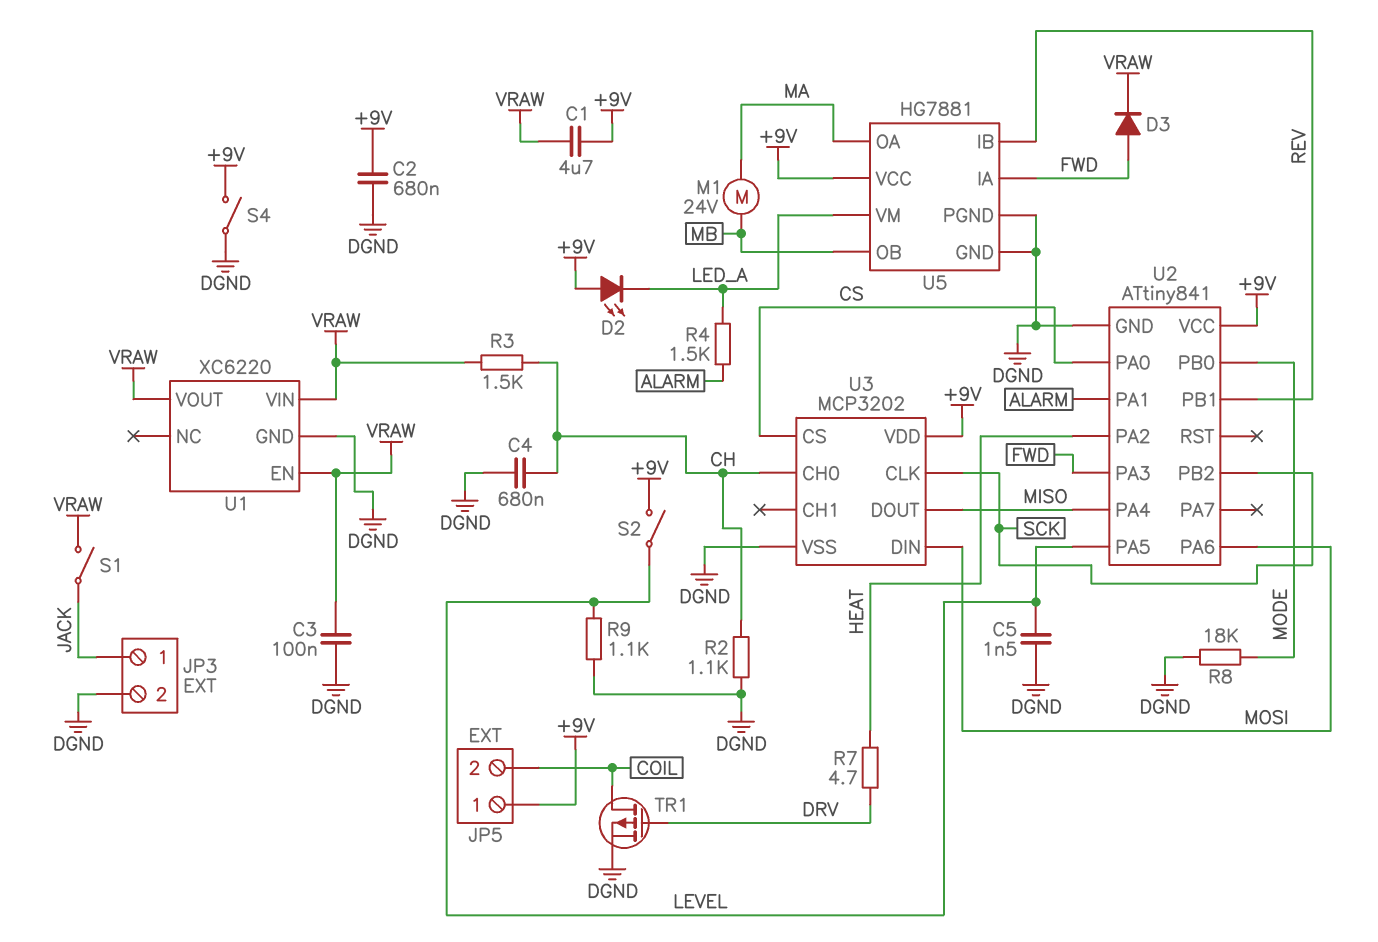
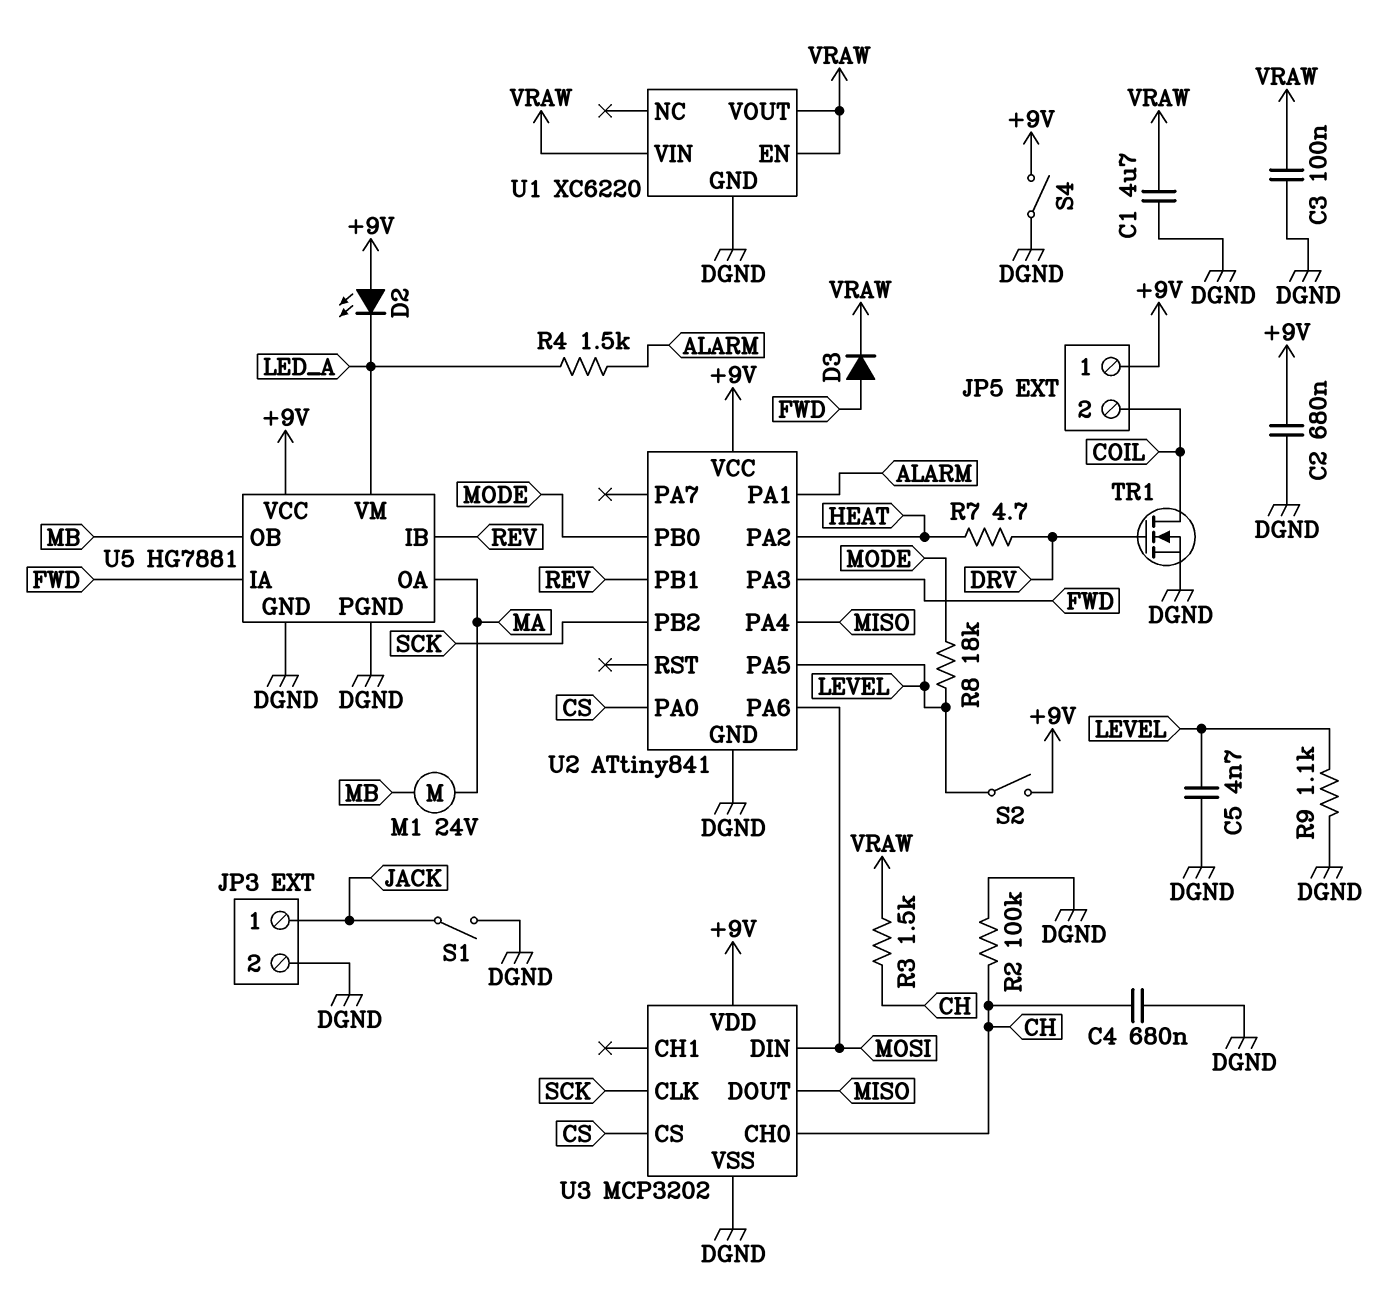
C1: 4.7uF (+9V, VRAW) -> 4.7uF (DGND, VRAW)
C5: 1.5nF (DGND, LEVEL) -> 4.7nF (DGND, LEVEL)
R2: 1.1k (CH, DGND) -> 100k (CH, DGND)
R8: 18k (DGND, MODE) -> 18k (LEVEL, MODE)
S1: switch (JACK, VRAW) -> switch (DGND, JACK)
TR1: PMOS (G DRV, D COIL, S DGND) -> NMOS (G DRV, D COIL, S DGND)

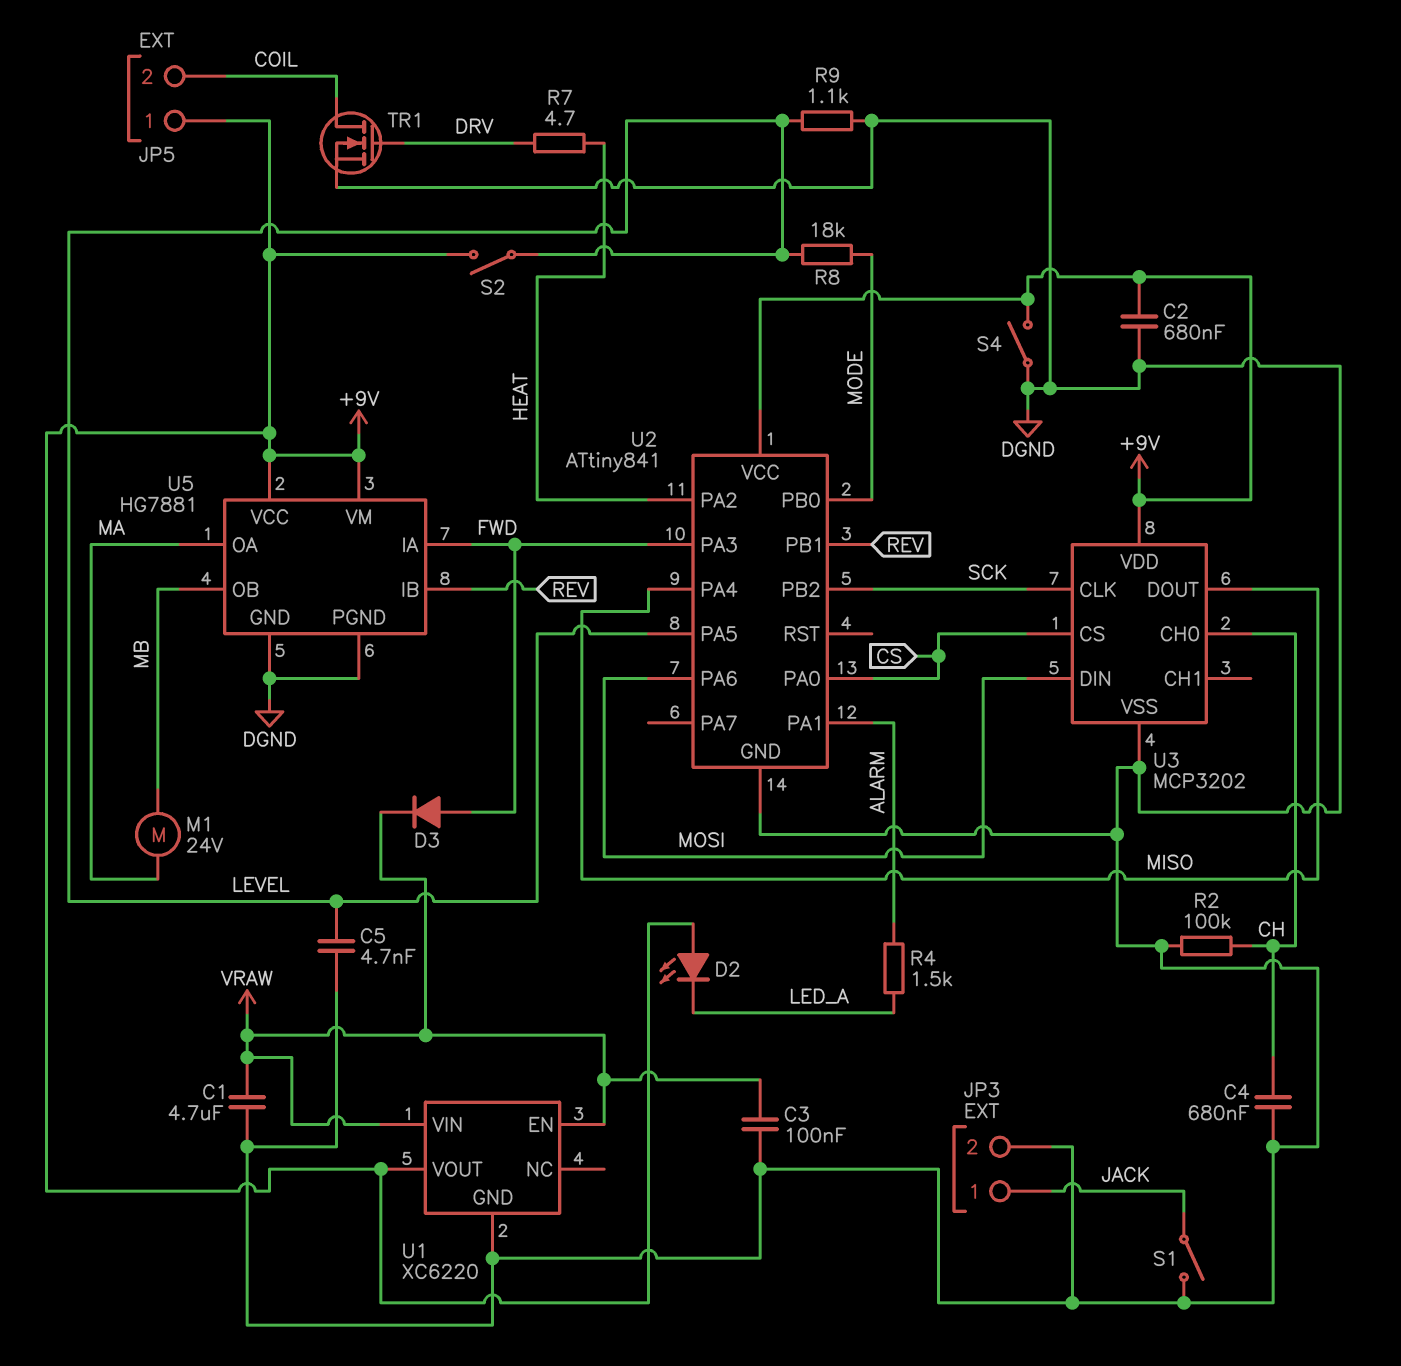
R3: 1.5k (CH, VRAW) -> none
U1 pin VOUT: VRAW -> +9V
U5 pin VM: LED_A -> +9V

